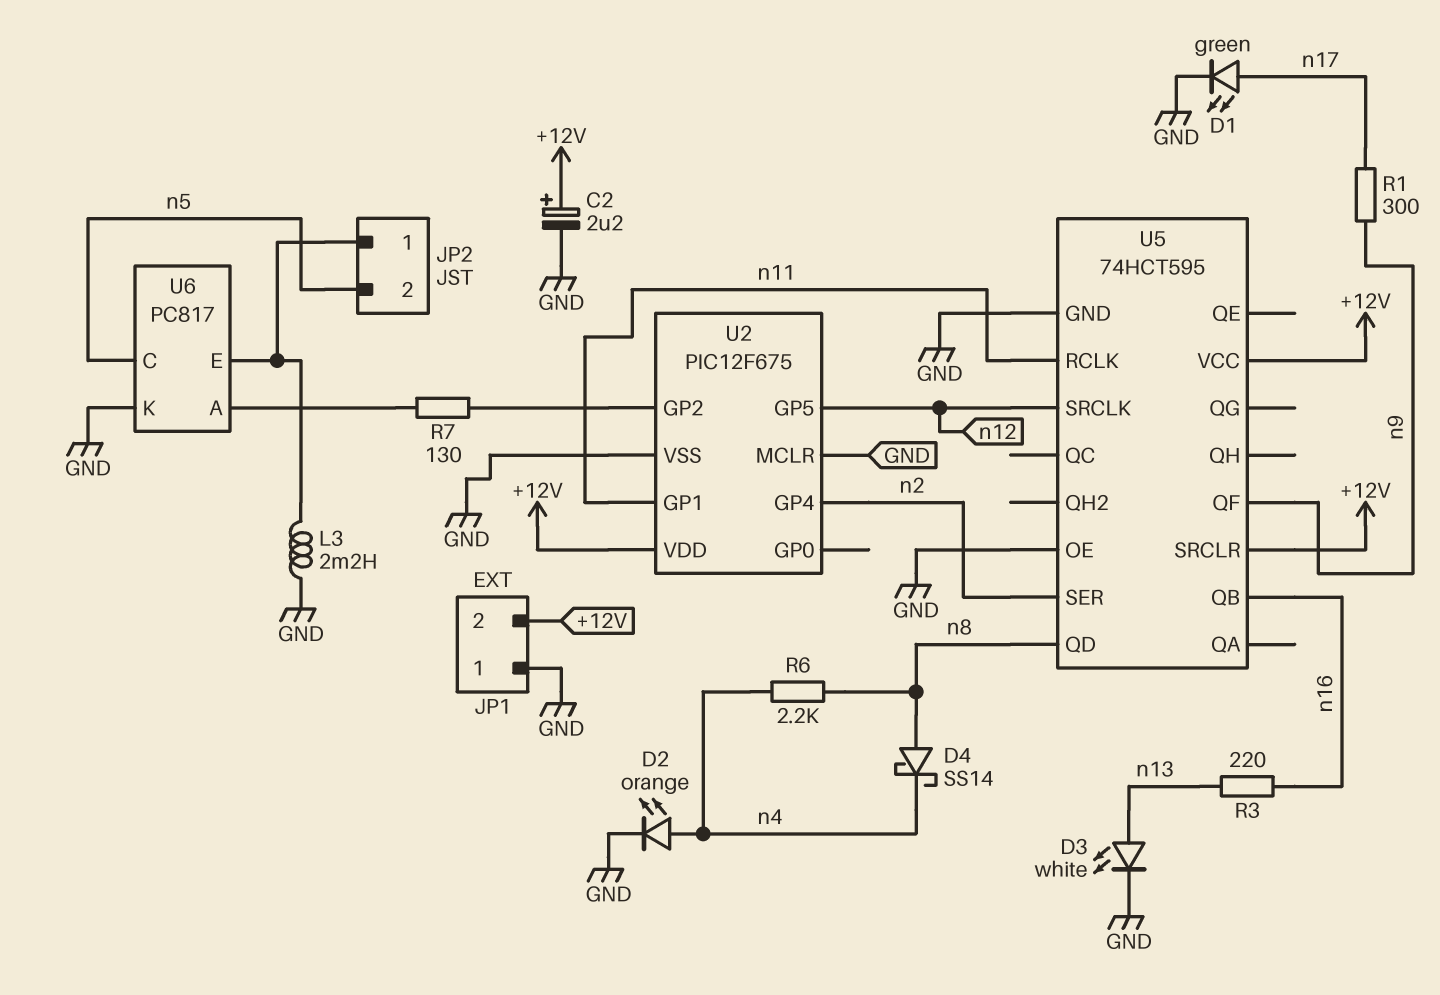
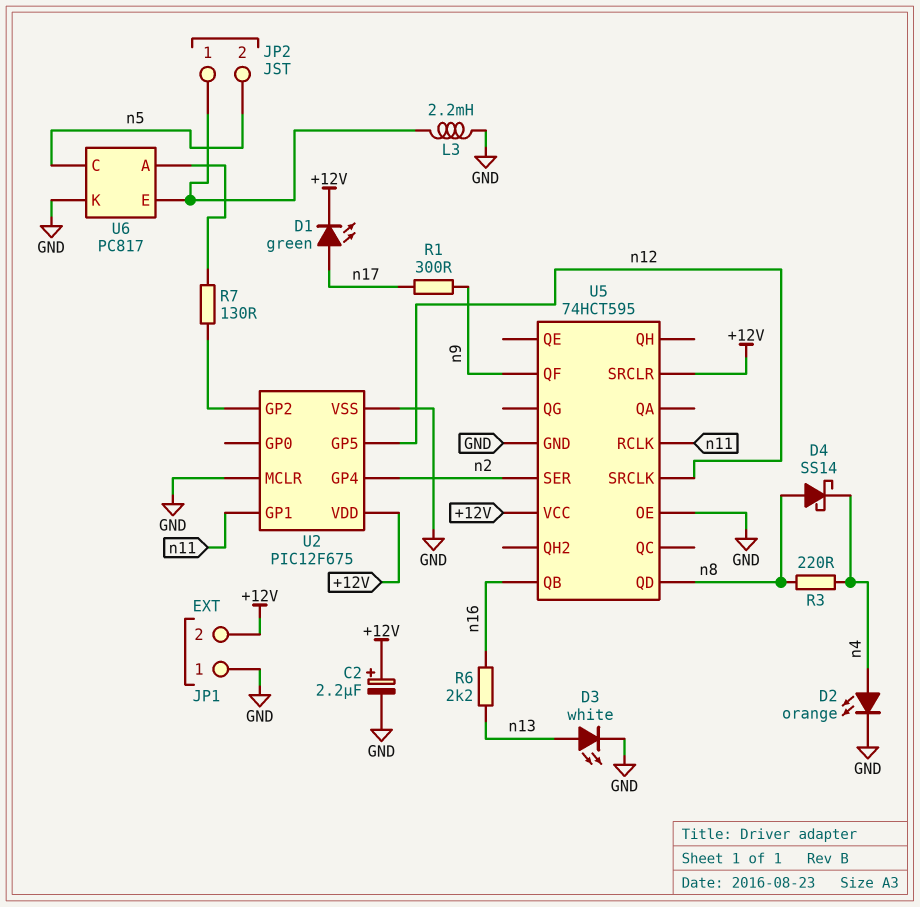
D1: LED green (A n17, K GND) -> LED green (A n17, K +12V)
R3: 220 (n13, n16) -> 220 (n4, n8)
R6: 2.2k (n4, n8) -> 2.2k (n13, n16)

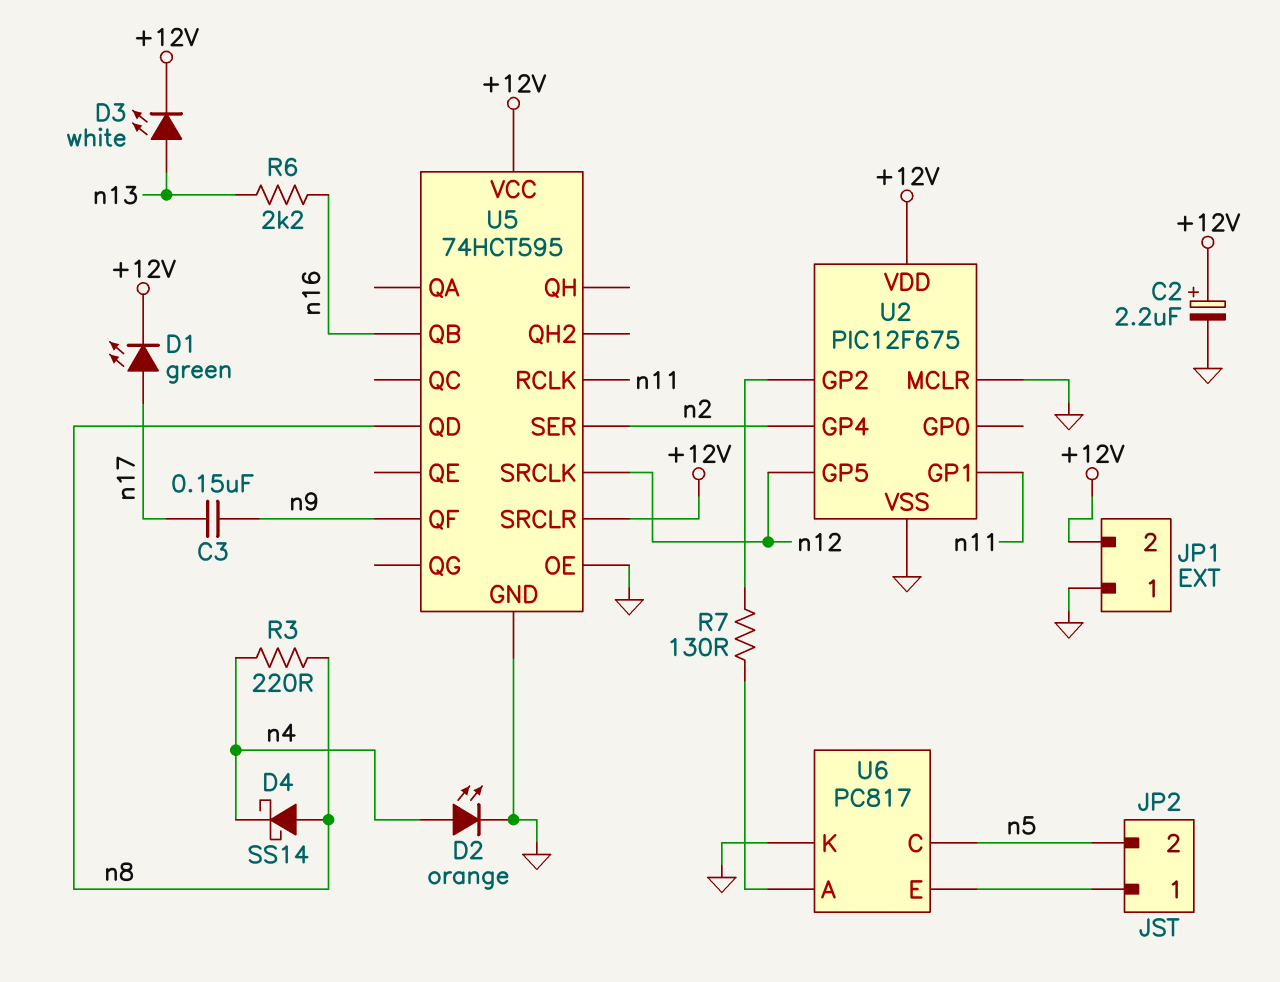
C3: none -> 150nF (n9, n17)
D3: LED white (A n13, K GND) -> LED white (A n13, K +12V)
L3: 2.2mH (GND, JP2/1) -> none
R1: 300 (n9, n17) -> none

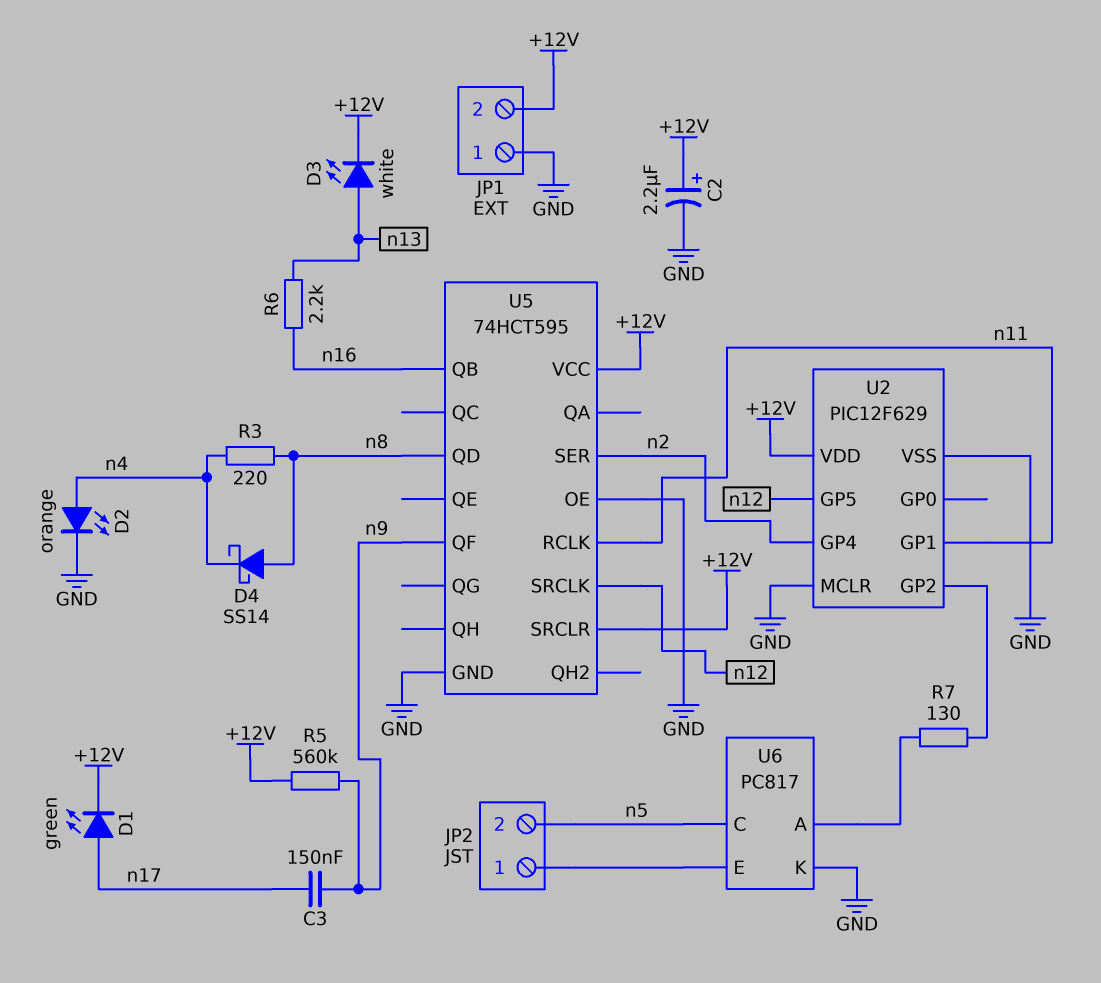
R5: none -> 560k (+12V, n9)
U2: PIC12F675 -> PIC12F629

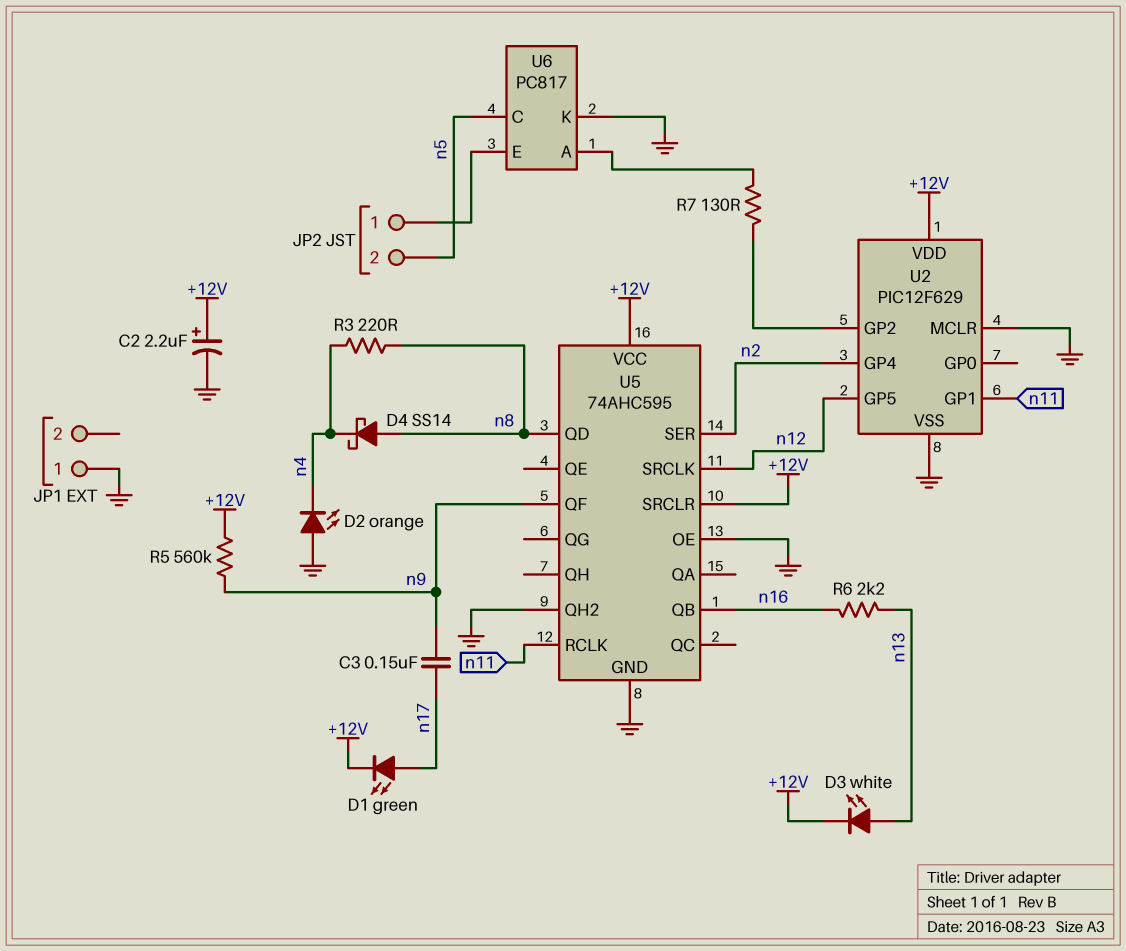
D2: LED orange (A n4, K GND) -> LED orange (A GND, K n4)
JP1 pin 2: +12V -> none
U5: 74HCT595 -> 74AHC595
U5 pin QH2: none -> GND

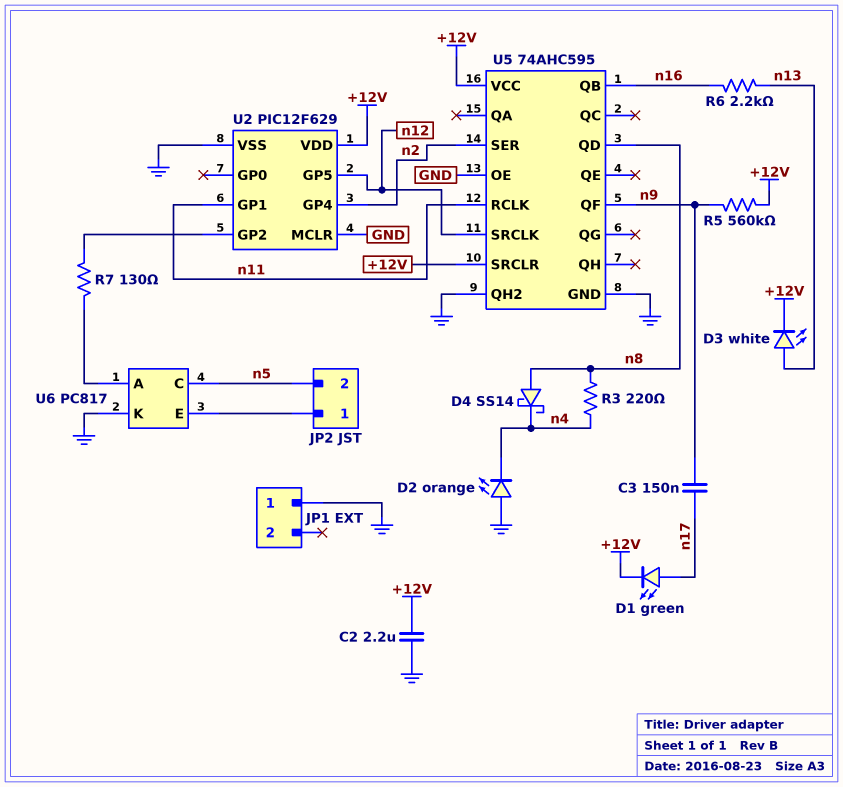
C2: 2.2uF (plus +12V, minus GND) -> 2.2uF (+12V, GND)

